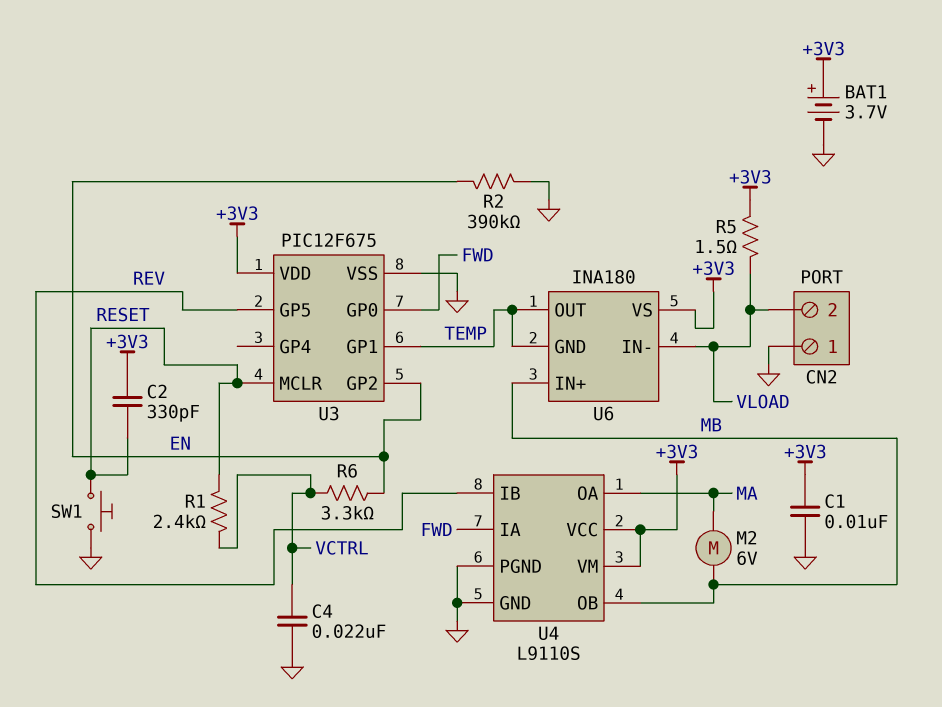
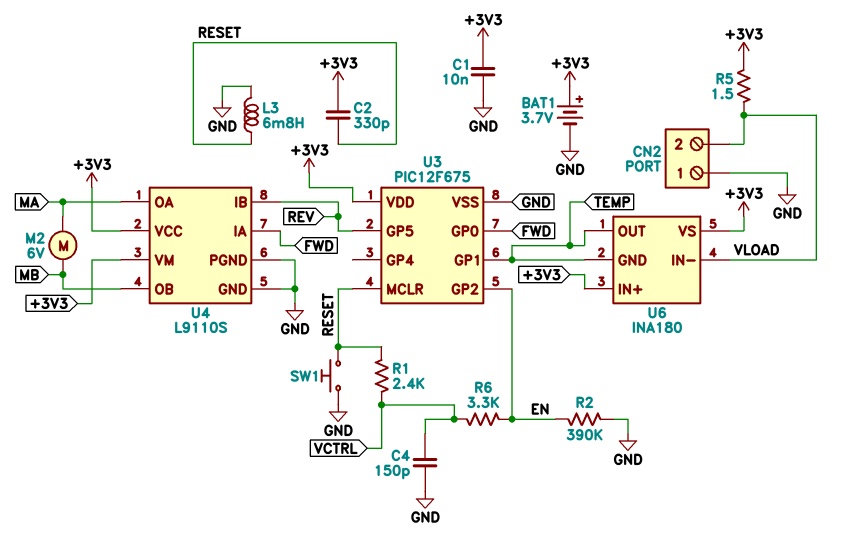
C4: 22nF (GND, VCTRL) -> 150pF (GND, VCTRL)
L3: none -> 6.8mH (GND, RESET)
U6 pin IN+: MB -> +3V3

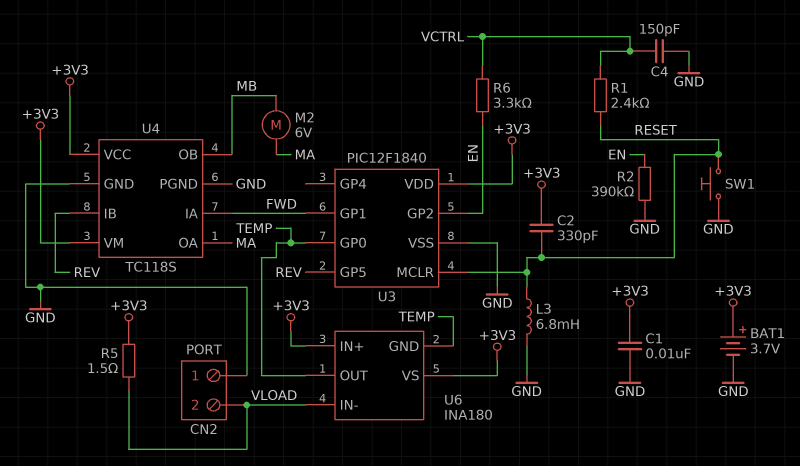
U3: PIC12F675 -> PIC12F1840
U3 pin GP0: FWD -> TEMP
U3 pin GP1: TEMP -> FWD
U4: L9110S -> TC118S

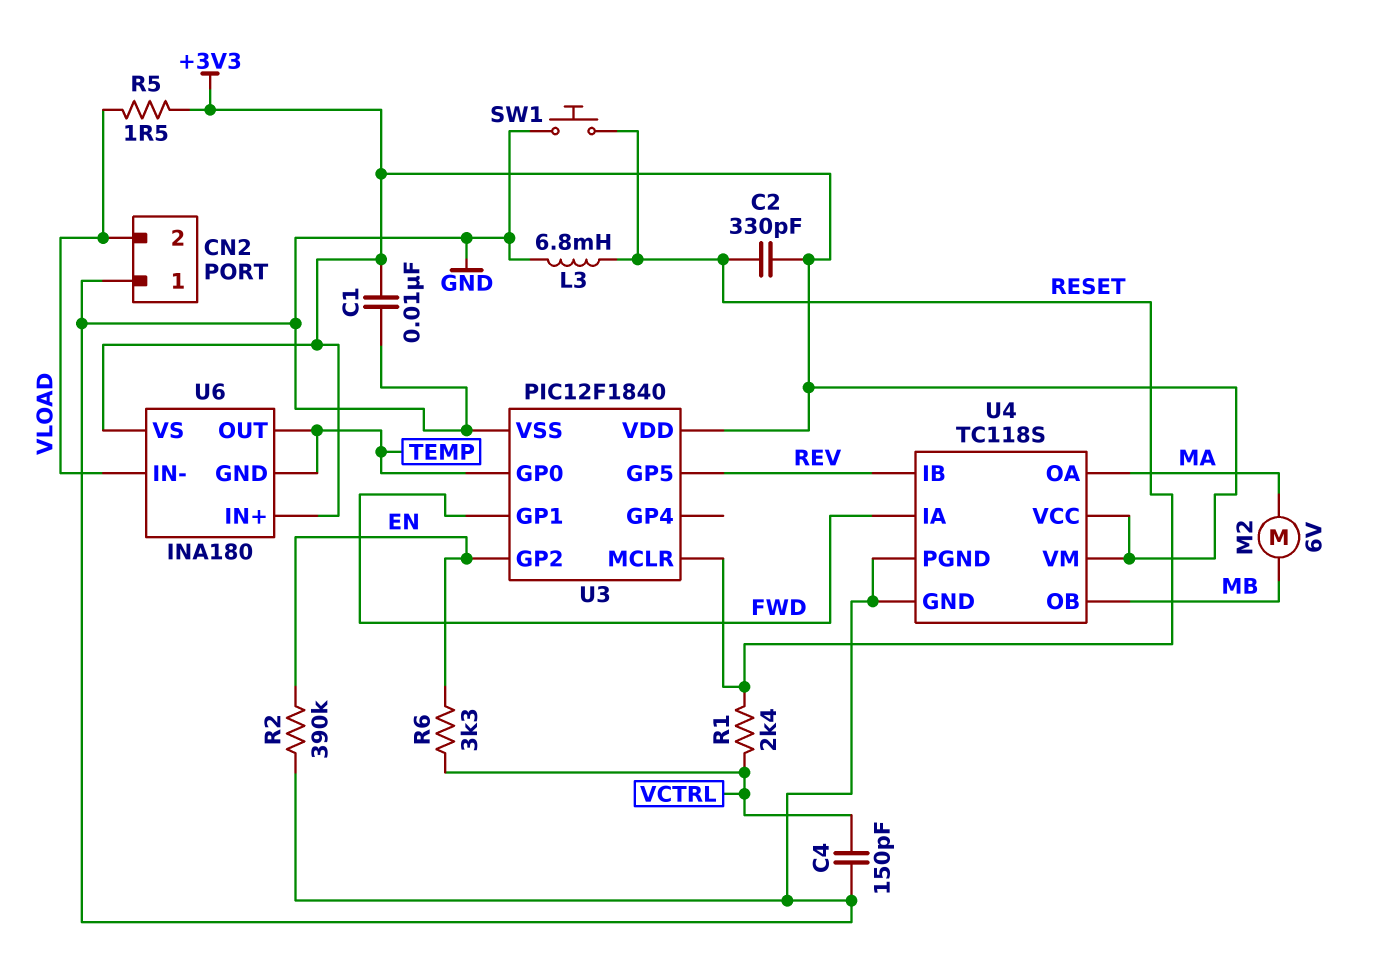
BAT1: 3.7V (plus +3V3, minus GND) -> none

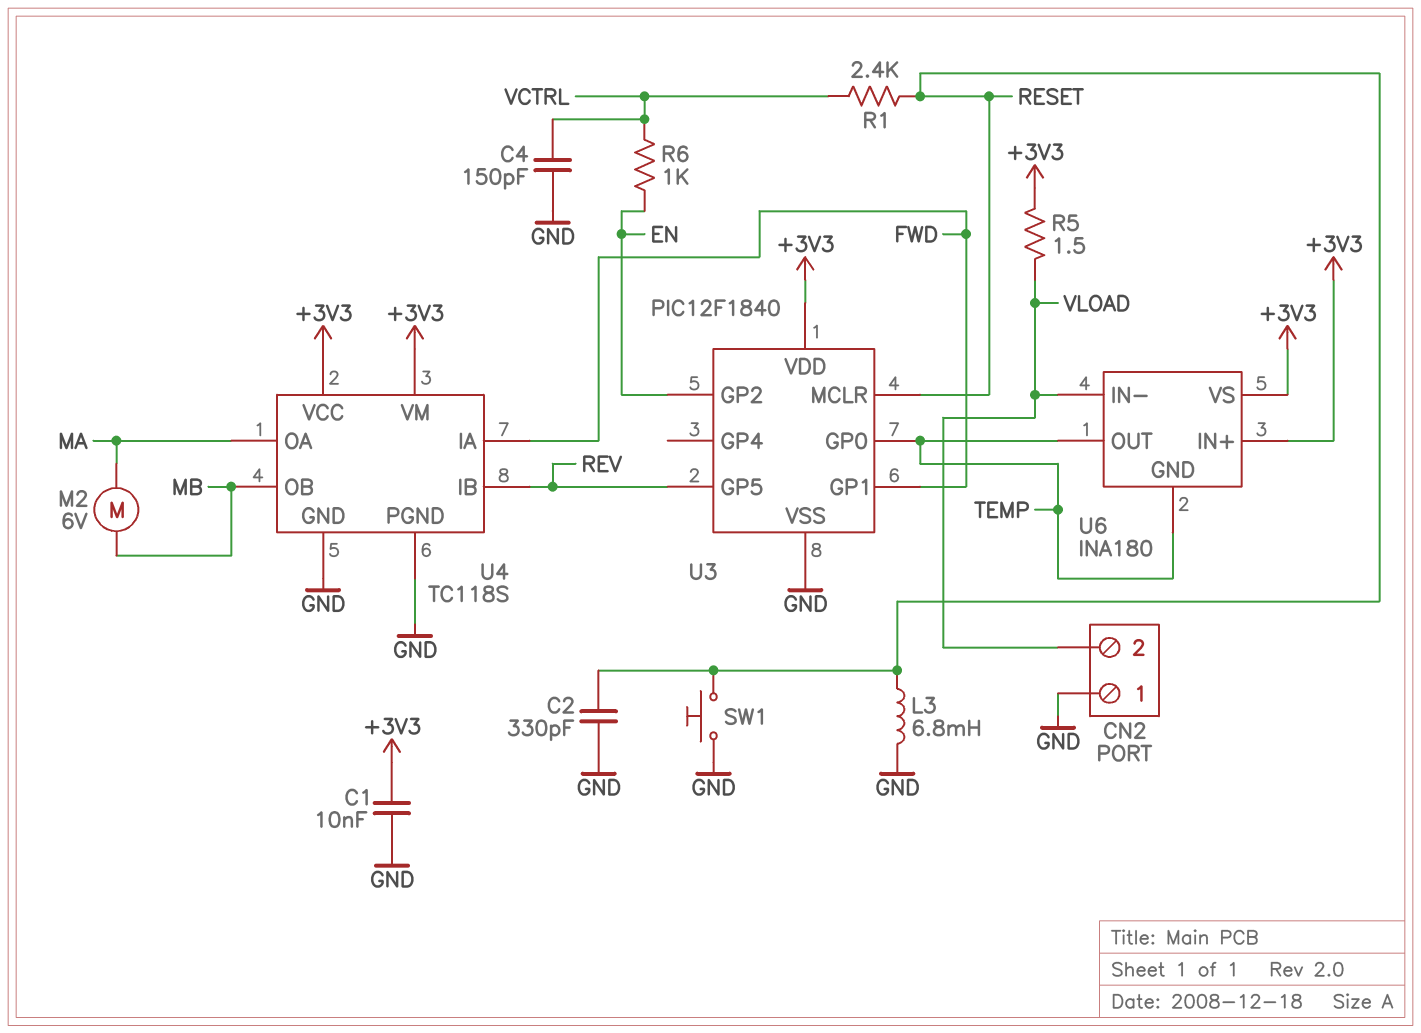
C2: 330pF (+3V3, RESET) -> 330pF (GND, RESET)
R2: 390k (EN, GND) -> none
R6: 3.3k (EN, VCTRL) -> 1k (EN, VCTRL)

